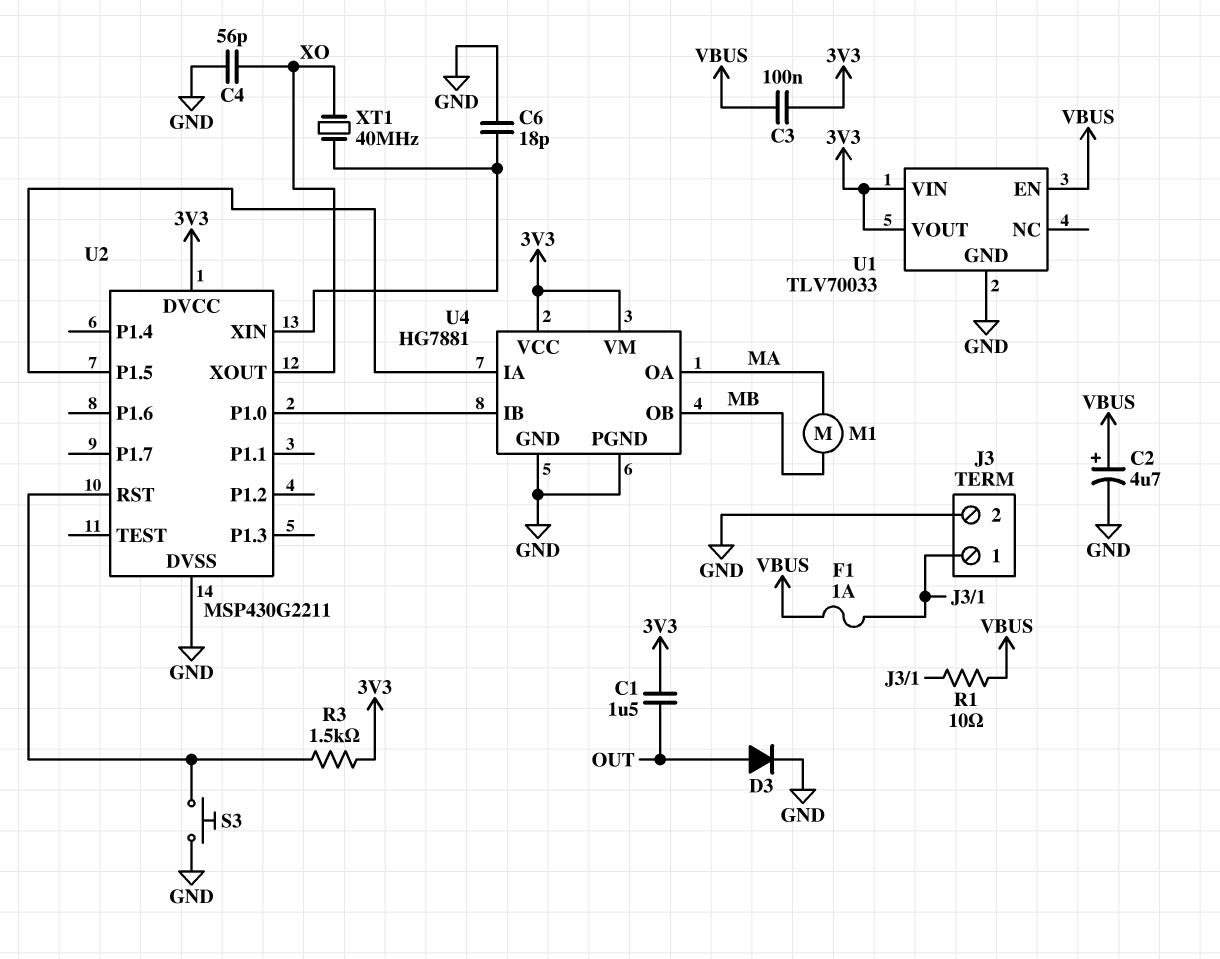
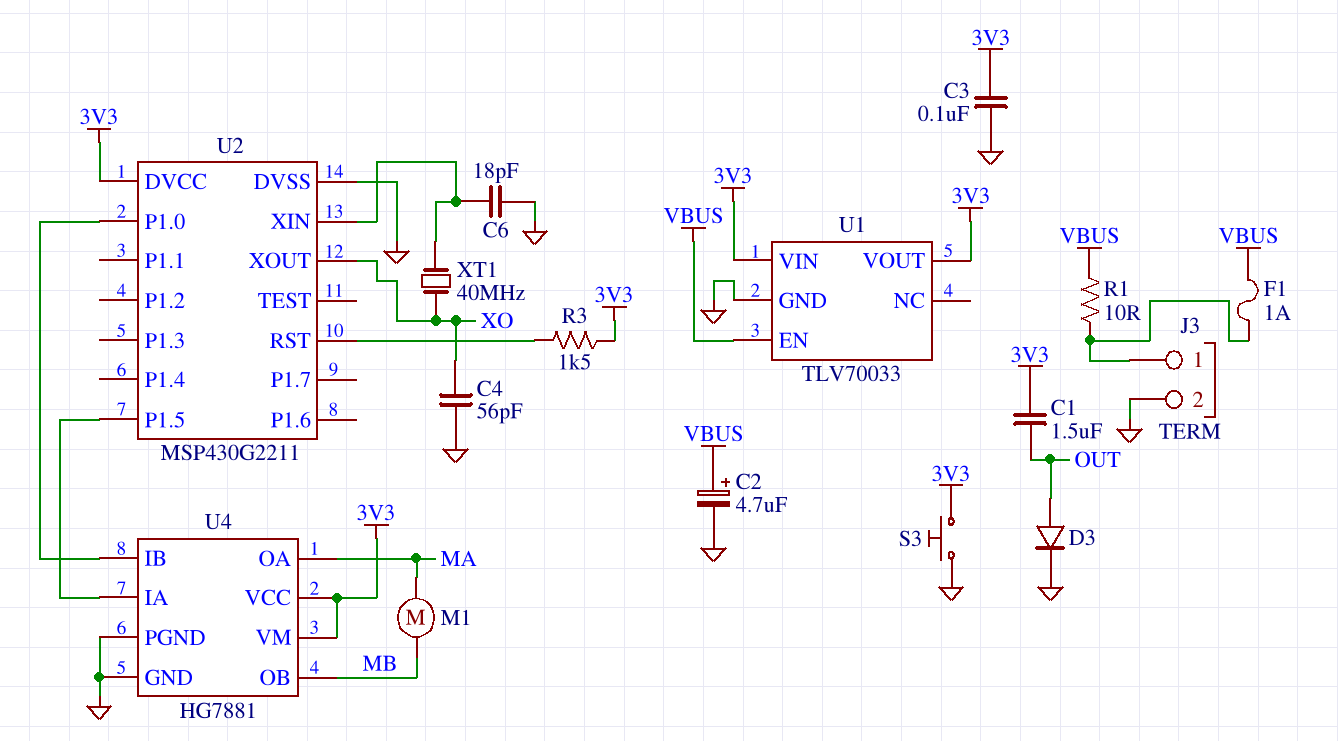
C3: 100nF (3V3, VBUS) -> 100nF (3V3, GND)
S3: button (GND, U2/RST) -> button (3V3, GND)

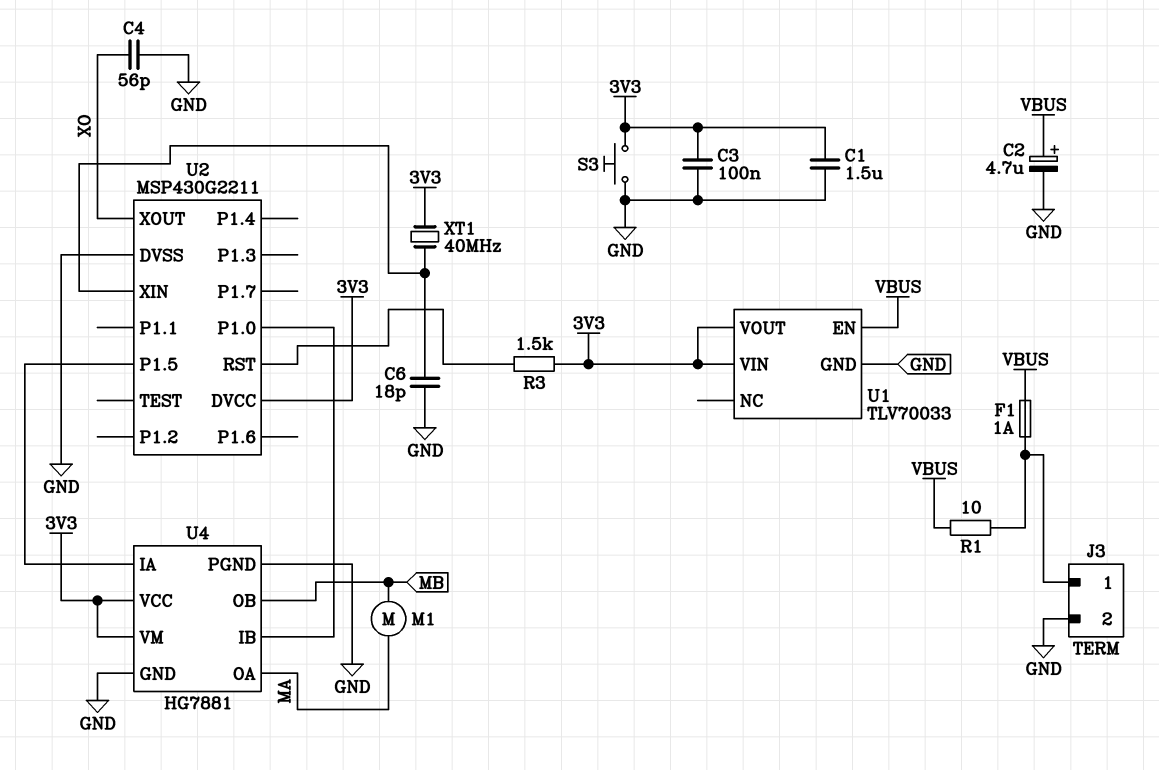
C1: 1.5uF (3V3, OUT) -> 1.5uF (3V3, GND)
D3: diode (A OUT, K GND) -> none
XT1: 40MHz (U2/XIN, XO) -> 40MHz (3V3, U2/XIN)

